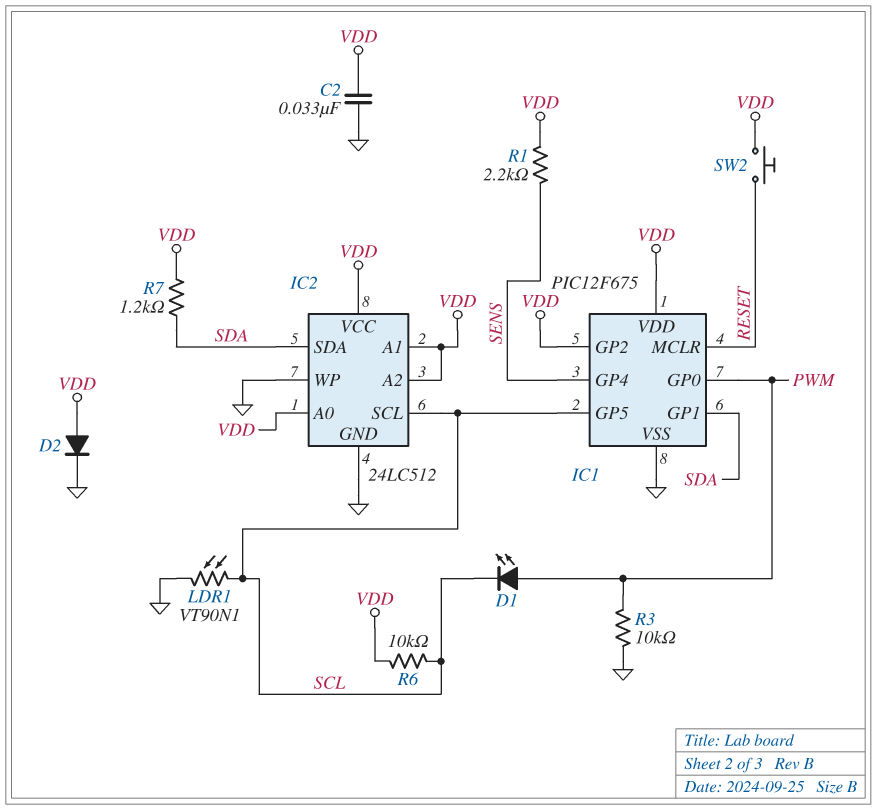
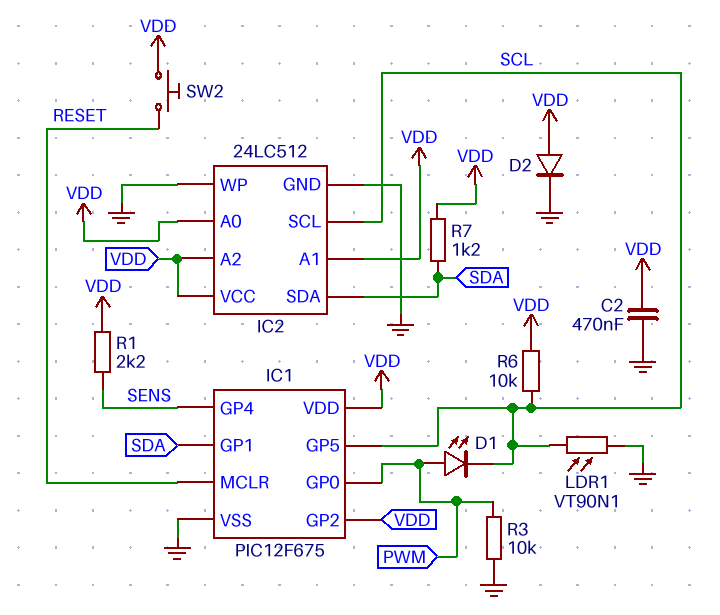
C2: 33nF (GND, VDD) -> 470nF (GND, VDD)

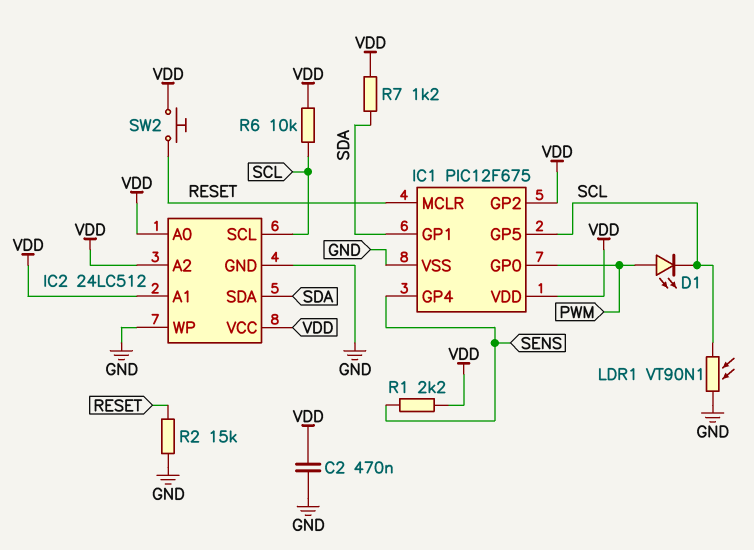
D2: diode (A VDD, K GND) -> none
R2: none -> 15k (GND, RESET)
R3: 10k (GND, PWM) -> none

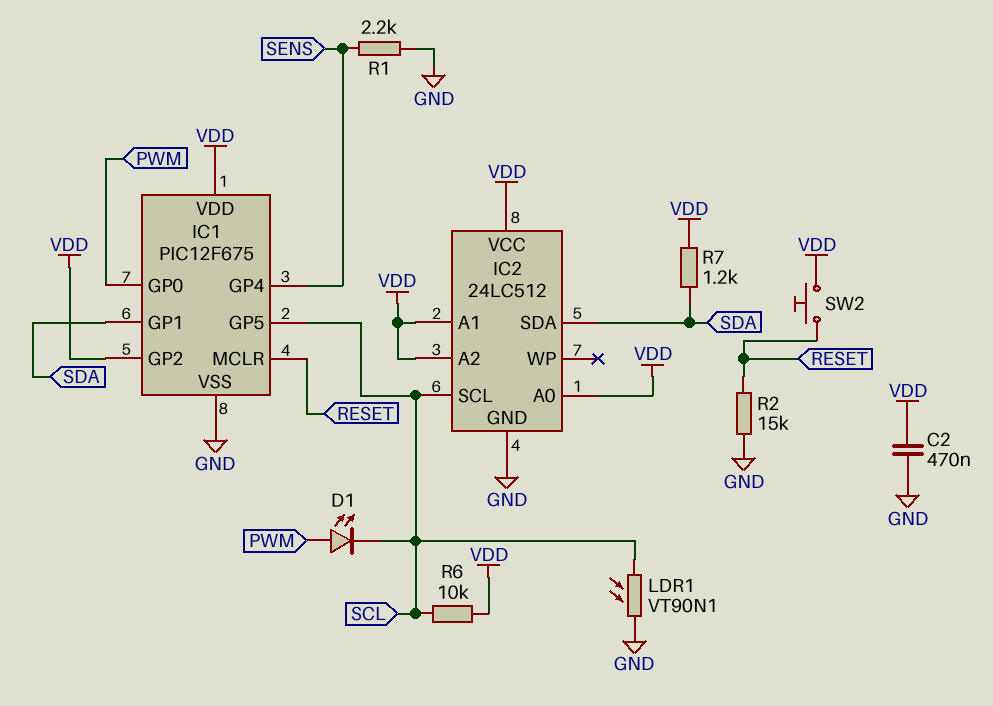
IC2 pin WP: GND -> none
R1: 2.2k (SENS, VDD) -> 2.2k (GND, SENS)

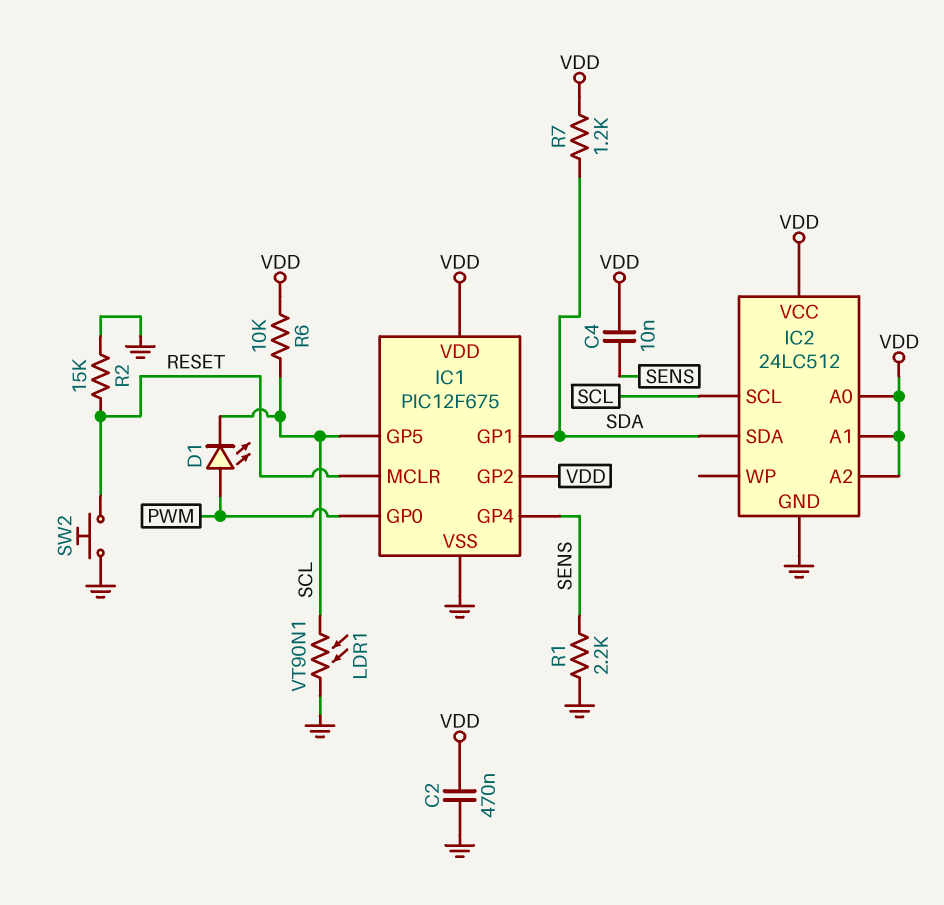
C4: none -> 10nF (SENS, VDD)
SW2: button (RESET, VDD) -> button (GND, RESET)

